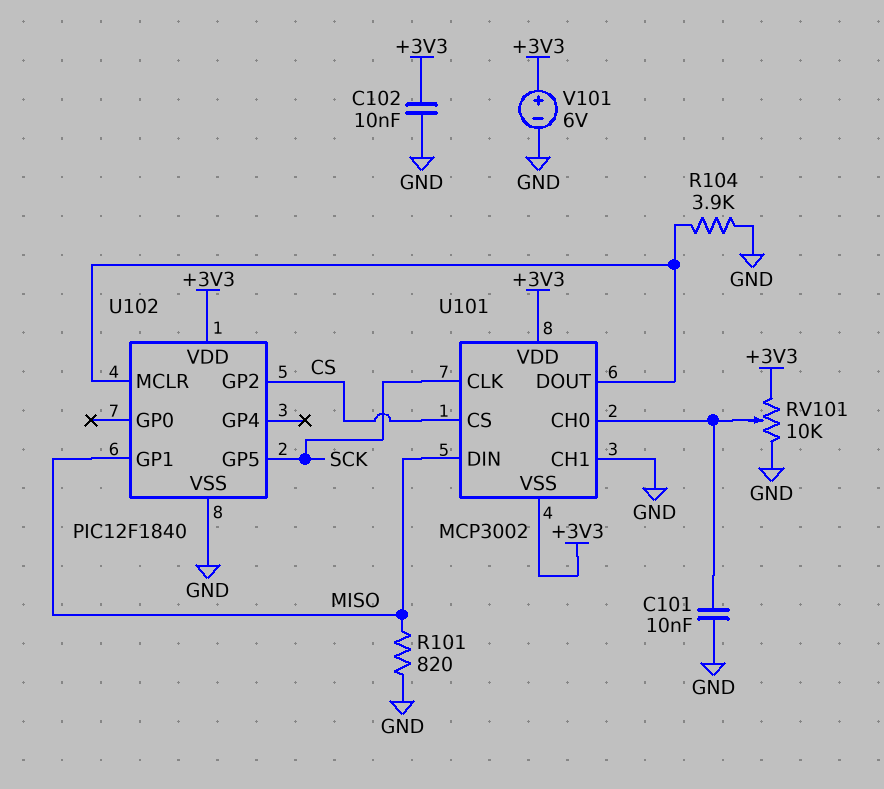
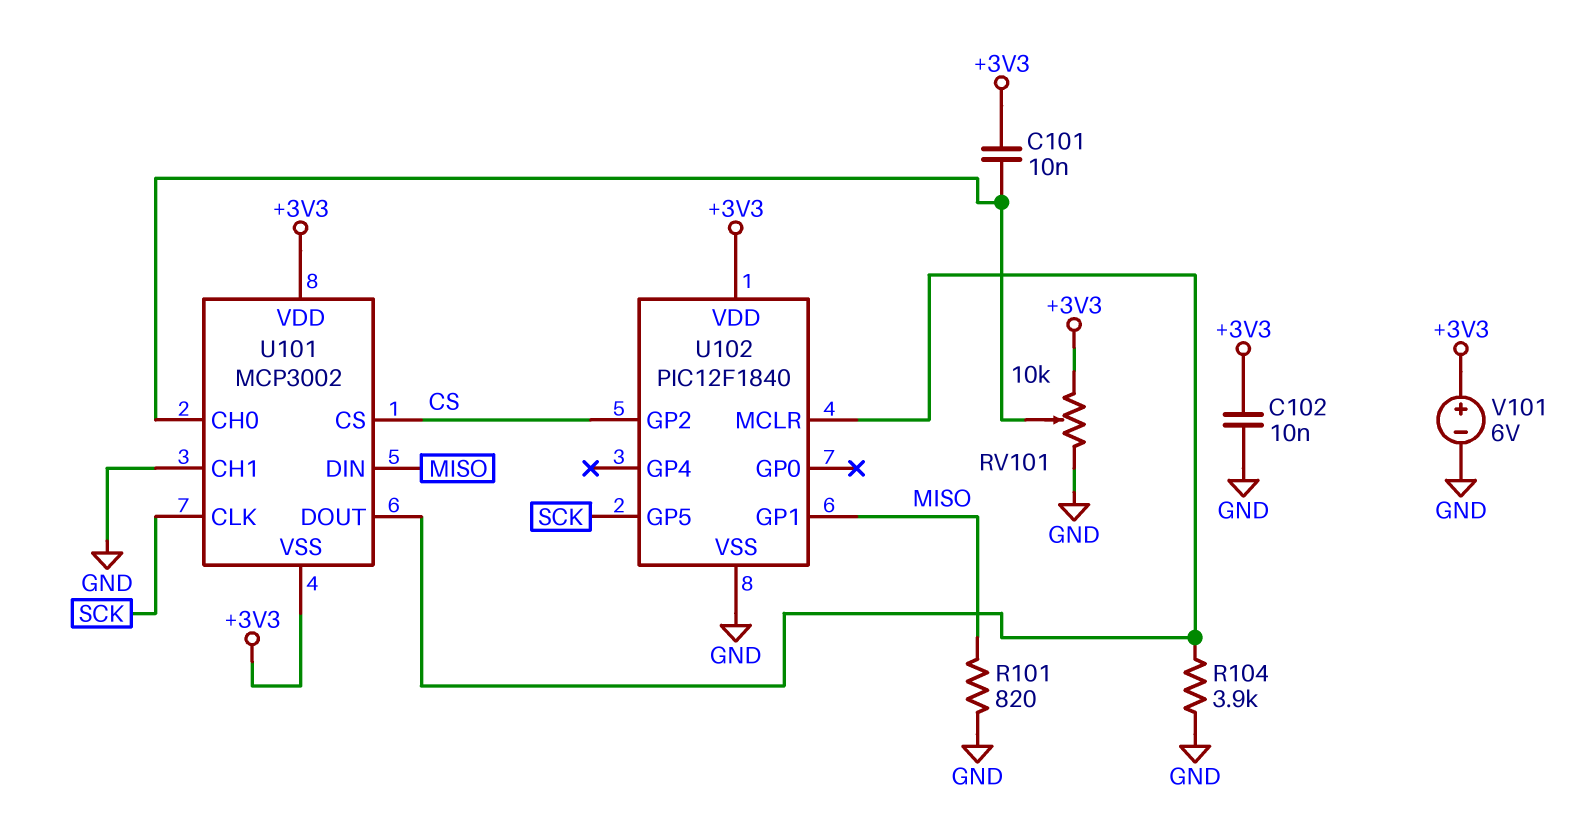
C101: 10nF (GND, U101/CH0) -> 10nF (+3V3, U101/CH0)

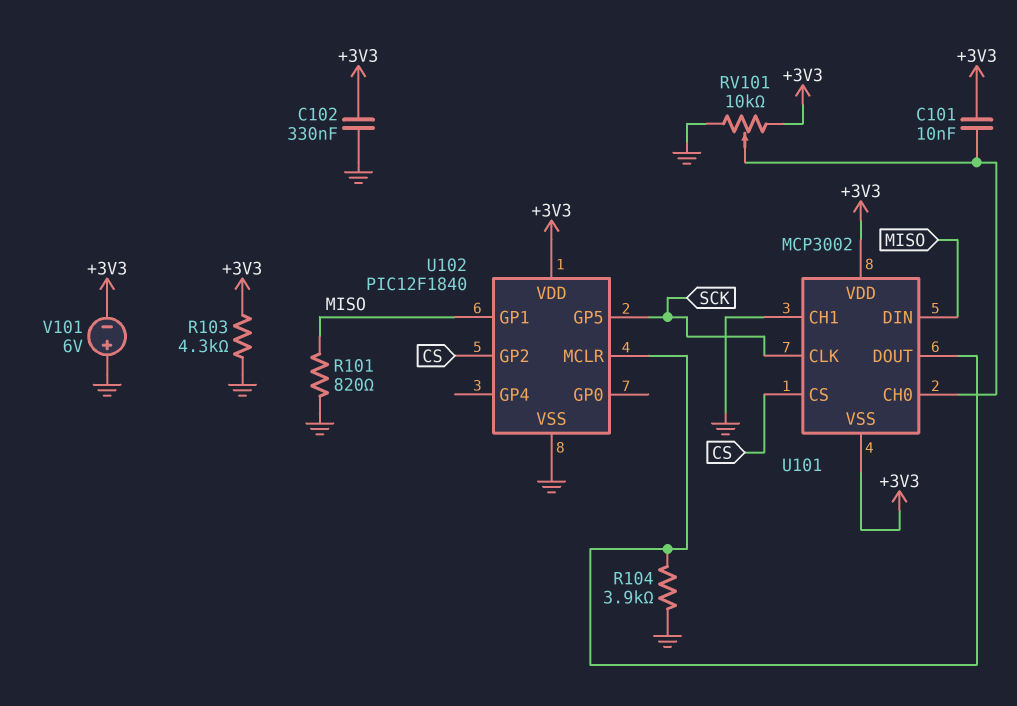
C102: 10nF (+3V3, GND) -> 330nF (+3V3, GND)
R103: none -> 4.3k (+3V3, GND)
V101: 6V (plus +3V3, minus GND) -> 6V (plus GND, minus +3V3)

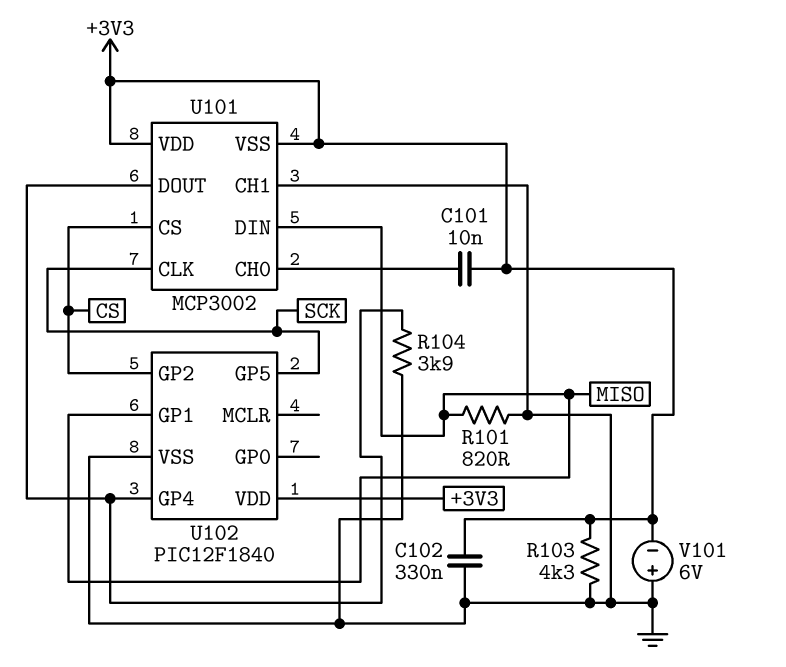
RV101: 10k (+3V3, GND, wiper U101/CH0) -> none
U102 pin GP4: none -> U101/DOUT
U102 pin MCLR: U101/DOUT -> none

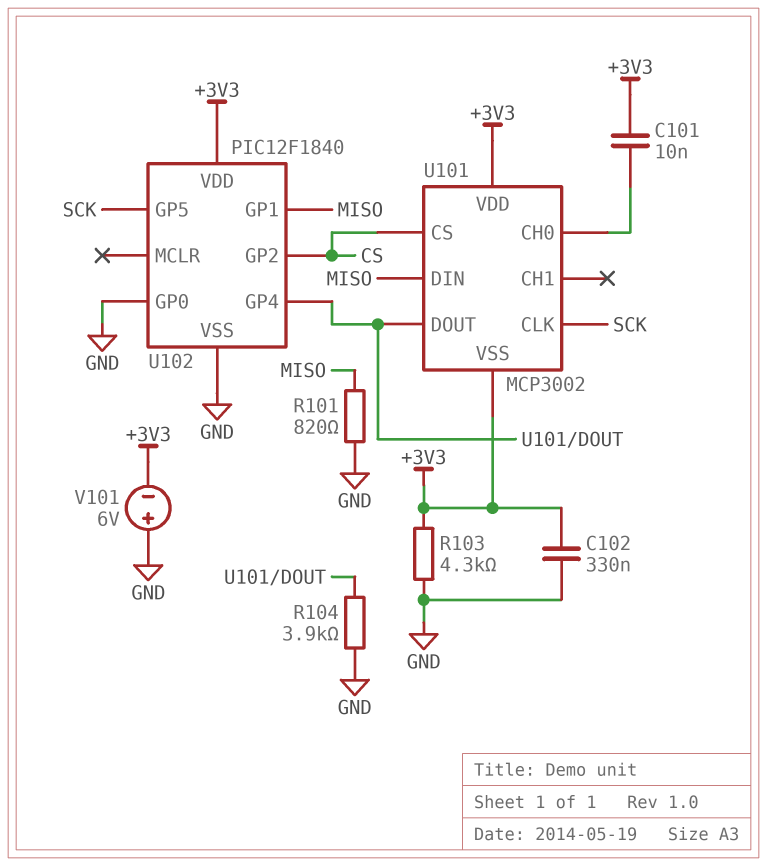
U101 pin CH1: GND -> none
U102 pin GP0: none -> GND

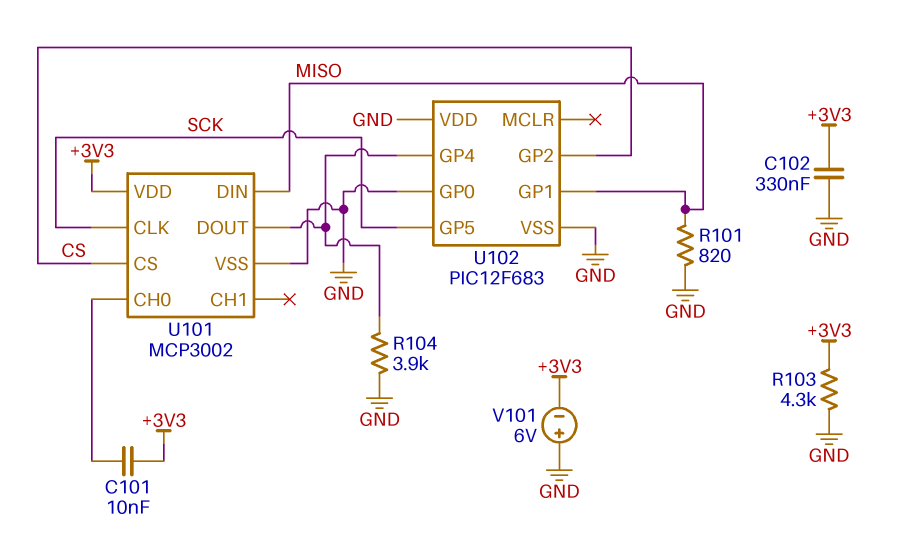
U101 pin VSS: +3V3 -> GND
U102: PIC12F1840 -> PIC12F683
U102 pin VDD: +3V3 -> GND

